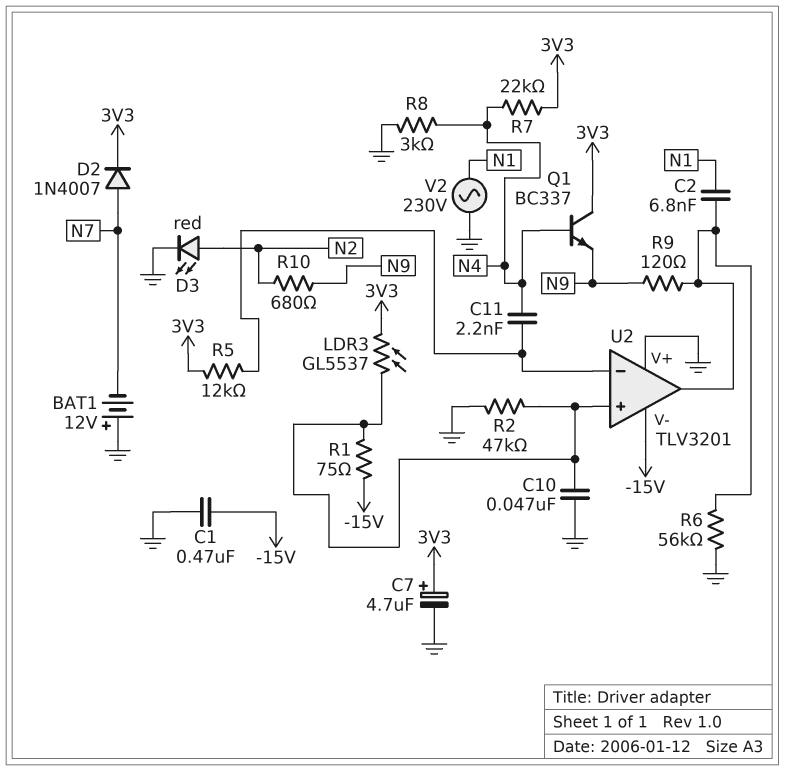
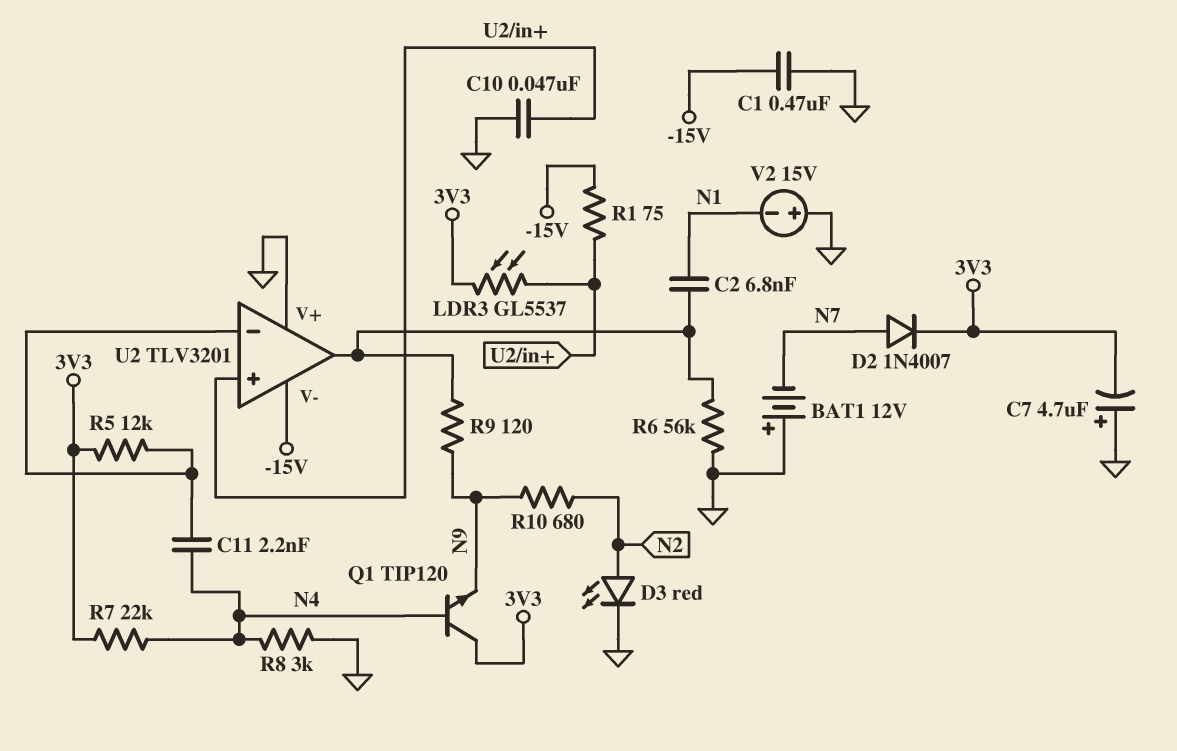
C7: 4.7uF (plus 3V3, minus GND) -> 4.7uF (plus GND, minus 3V3)
Q1: NPN BC337 (B N4, C 3V3, E N9) -> NPN TIP120 (B N4, C 3V3, E N9)
R2: 47k (GND, U2/in+) -> none
V2: AC 230V (GND, N1) -> 15V (plus GND, minus N1)

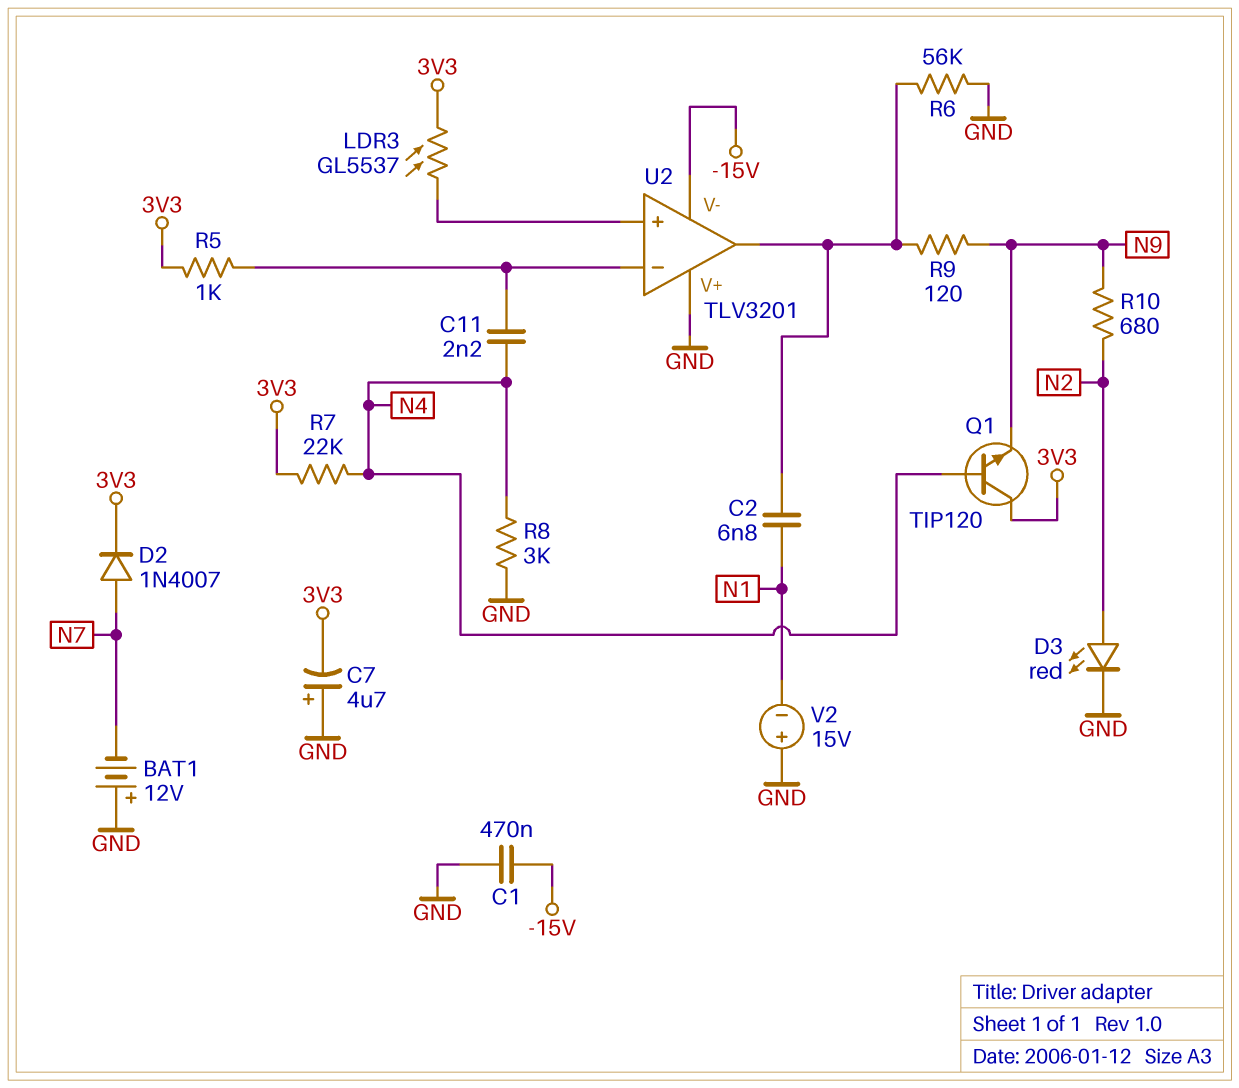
C10: 47nF (GND, U2/in+) -> none
R1: 75 (-15V, U2/in+) -> none
R5: 12k (3V3, U2/in-) -> 1k (3V3, U2/in-)

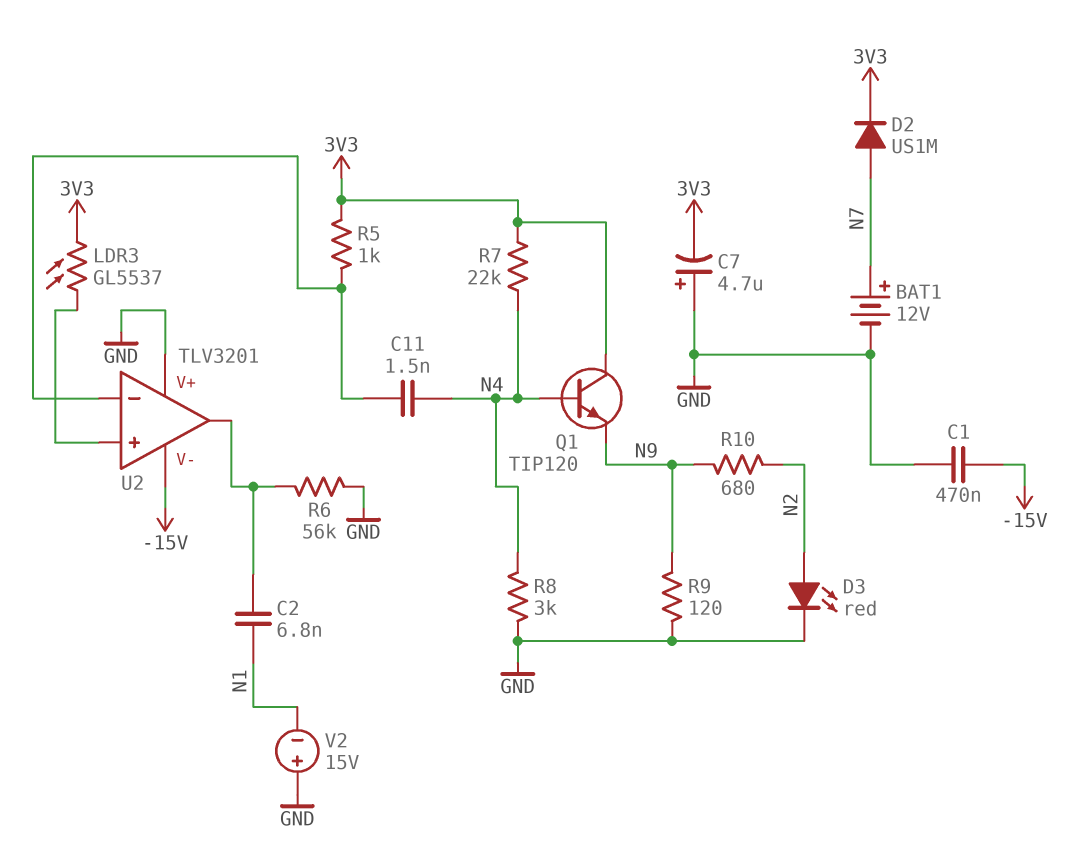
BAT1: 12V (plus GND, minus N7) -> 12V (plus N7, minus GND)
C11: 2.2nF (N4, U2/in-) -> 1.5nF (N4, U2/in-)
D2: diode 1N4007 (A N7, K 3V3) -> diode US1M (A N7, K 3V3)
R9: 120 (N9, U2/out) -> 120 (GND, N9)

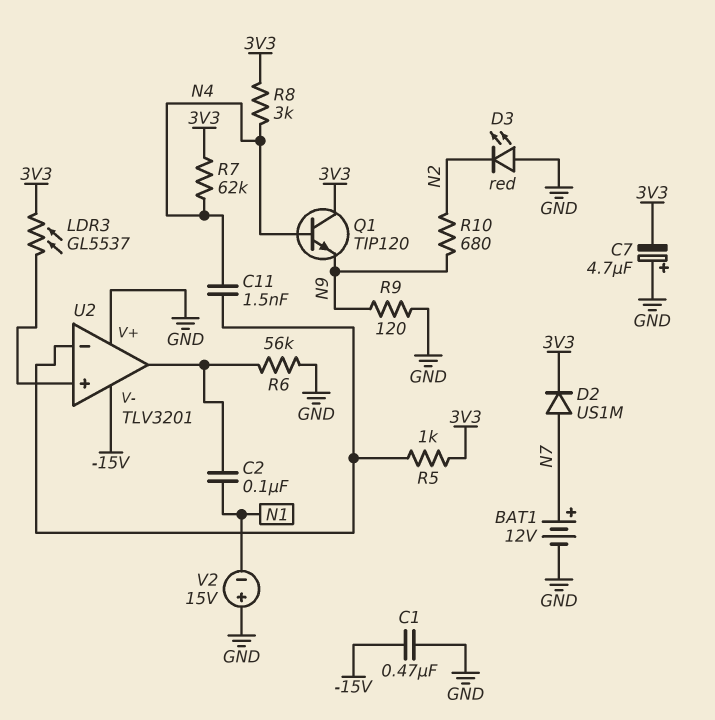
C2: 6.8nF (N1, U2/out) -> 100nF (N1, U2/out)
D3: LED red (A N2, K GND) -> LED red (A GND, K N2)
R7: 22k (3V3, N4) -> 62k (3V3, N4)
R8: 3k (GND, N4) -> 3k (3V3, N4)

